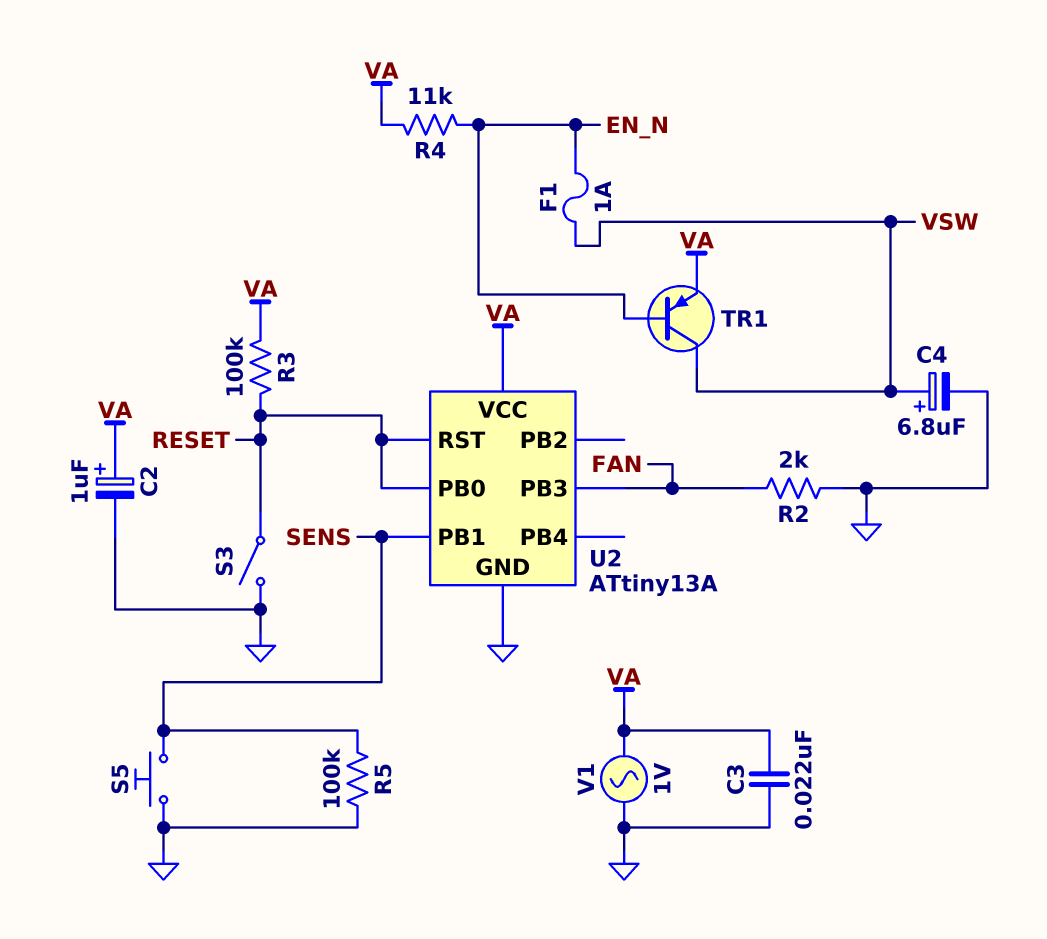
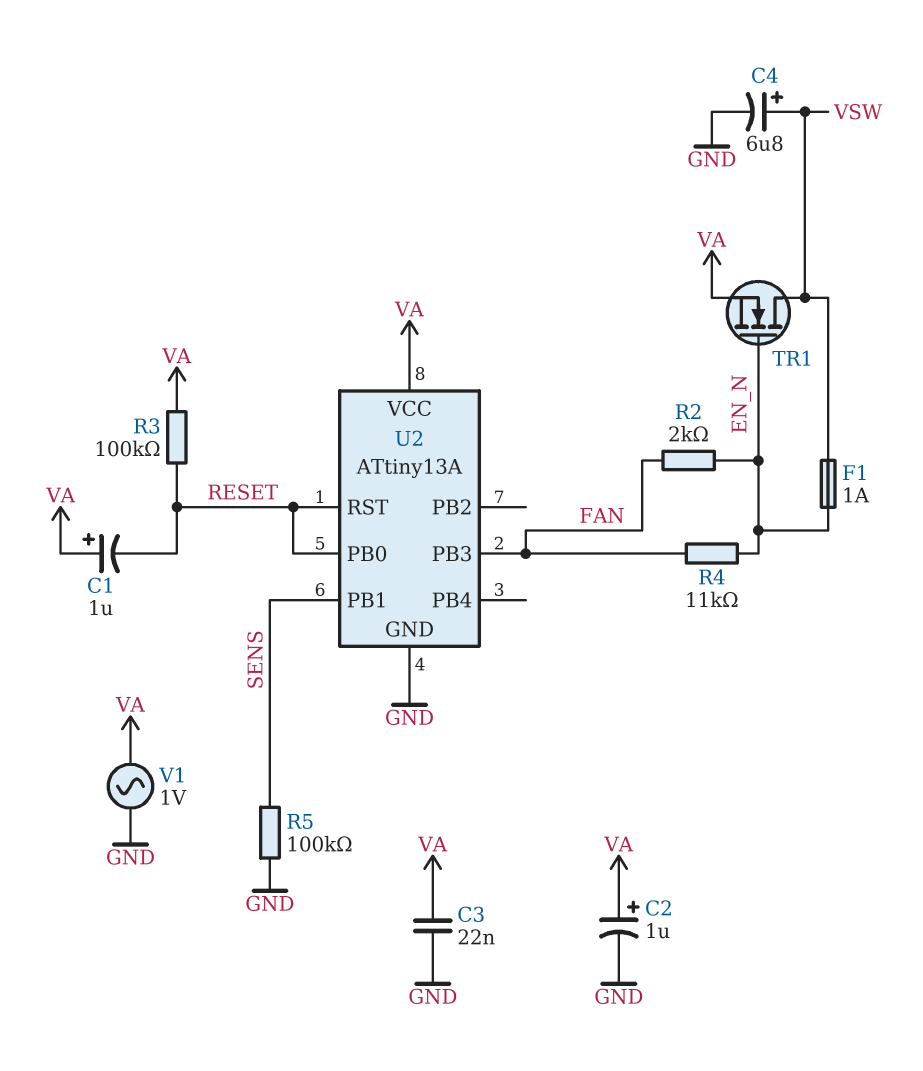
C1: none -> 1uF (plus VA, minus RESET)
R2: 2k (FAN, GND) -> 2k (EN_N, FAN)
R4: 11k (EN_N, VA) -> 11k (EN_N, FAN)
S3: switch (GND, RESET) -> none
S5: button (GND, SENS) -> none
TR1: PNP (B EN_N, C VSW, E VA) -> NMOS (G EN_N, D VSW, S VA)

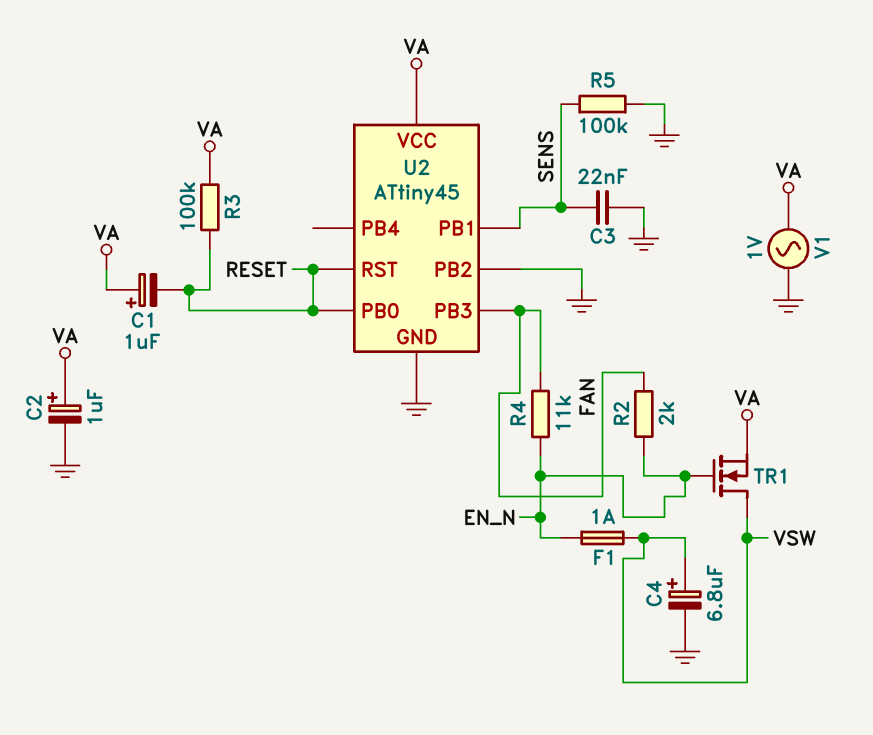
C3: 22nF (GND, VA) -> 22nF (GND, SENS)
U2: ATtiny13A -> ATtiny45
U2 pin PB2: none -> GND

